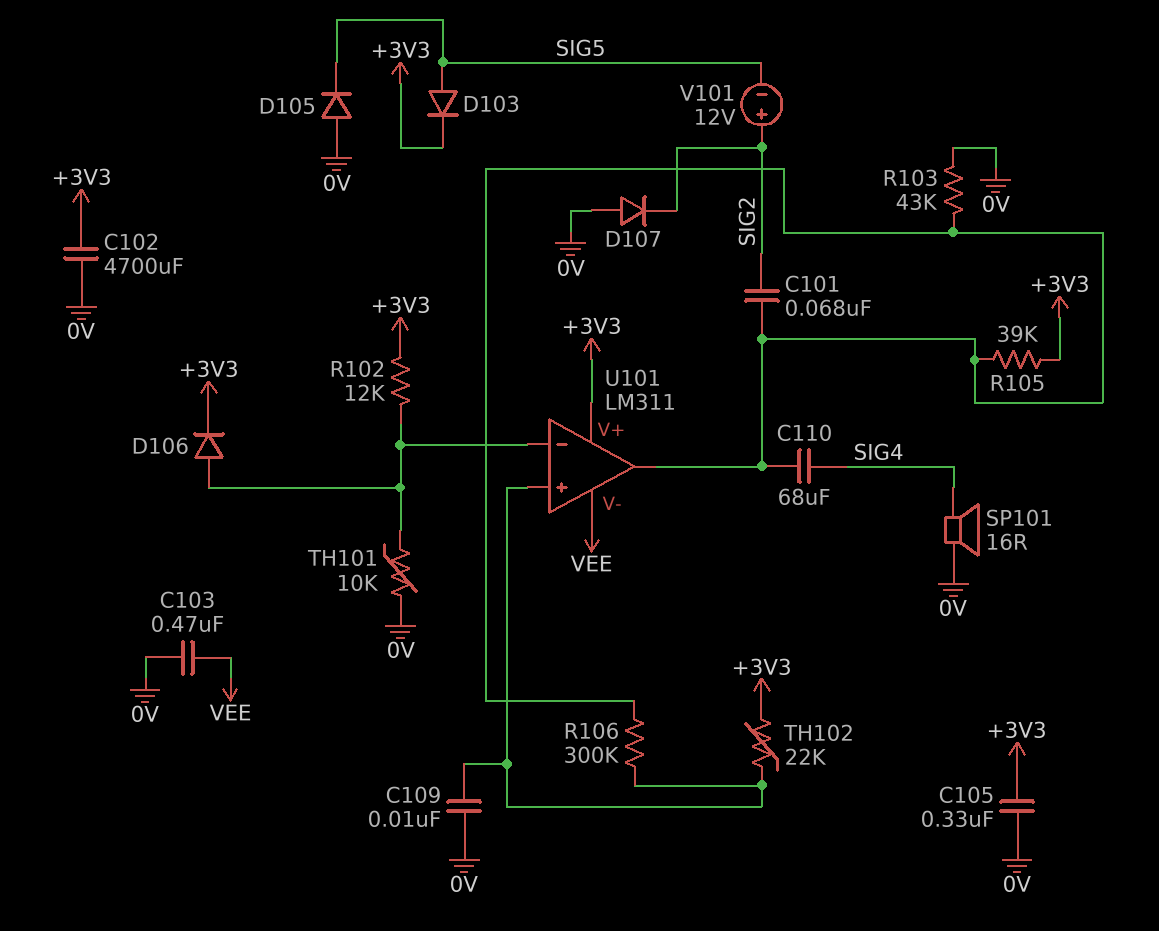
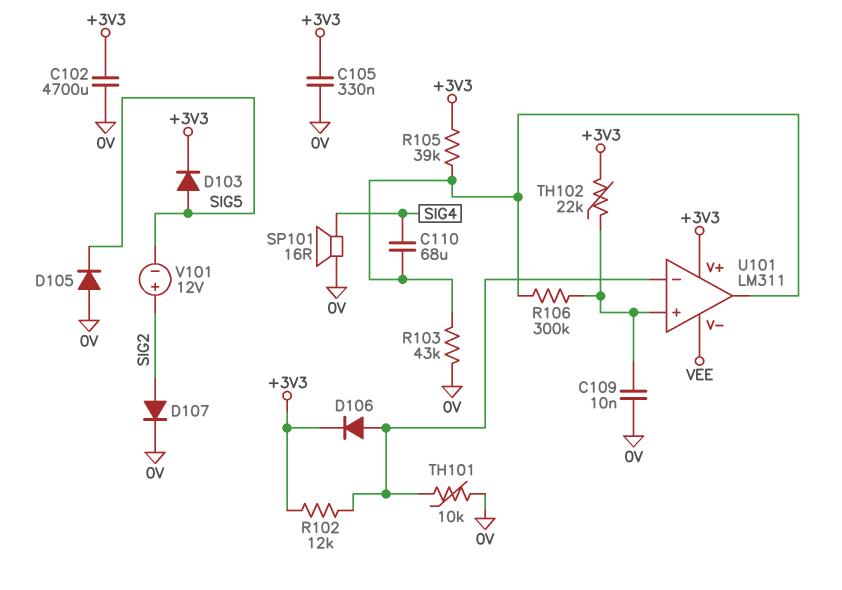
C101: 68nF (SIG2, U101/out) -> none
C103: 470nF (0V, VEE) -> none
D107: diode (A 0V, K SIG2) -> diode (A SIG2, K 0V)

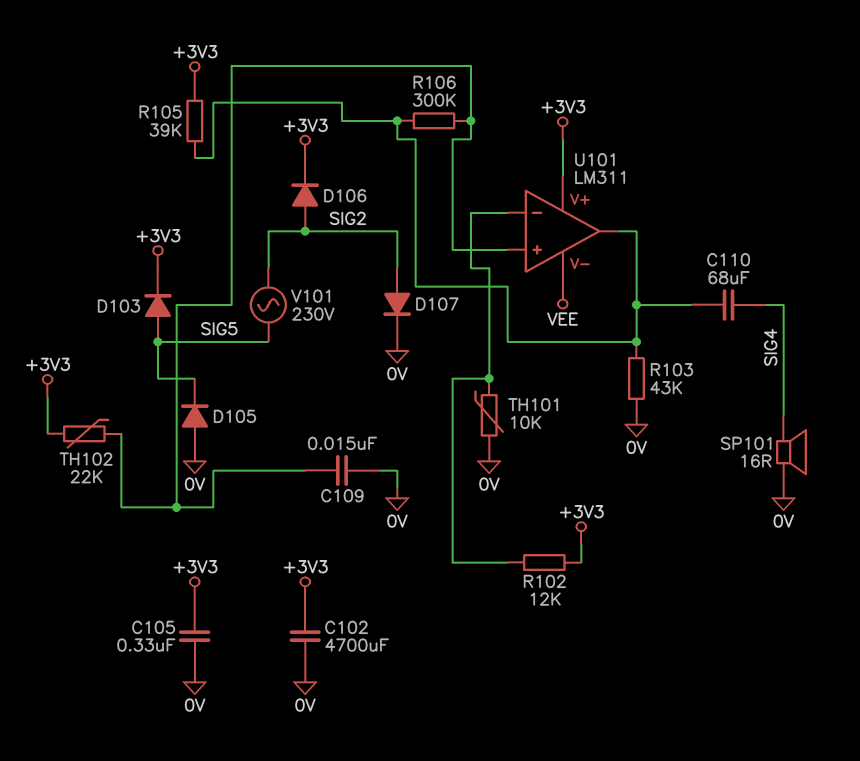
C109: 10nF (0V, U101/in+) -> 15nF (0V, U101/in+)
D106: diode (A U101/in-, K +3V3) -> diode (A SIG2, K +3V3)
V101: 12V (plus SIG2, minus SIG5) -> AC 230V (SIG2, SIG5)

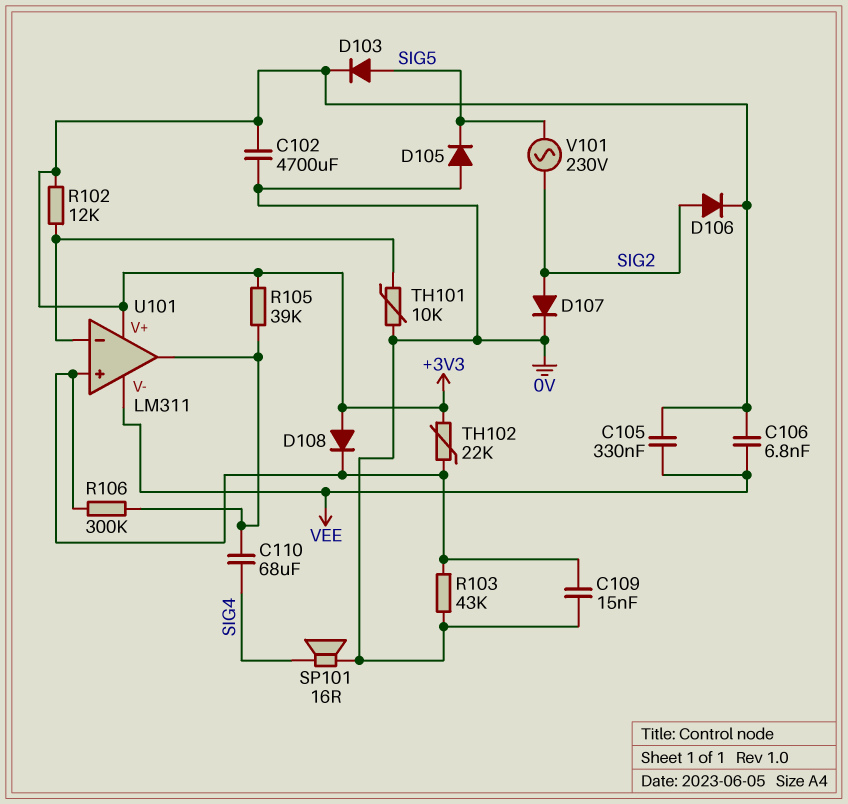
C105: 330nF (+3V3, 0V) -> 330nF (+3V3, VEE)
C106: none -> 6.8nF (+3V3, VEE)
D108: none -> diode (A +3V3, K U101/in+)
R103: 43k (0V, U101/out) -> 43k (0V, U101/in+)

